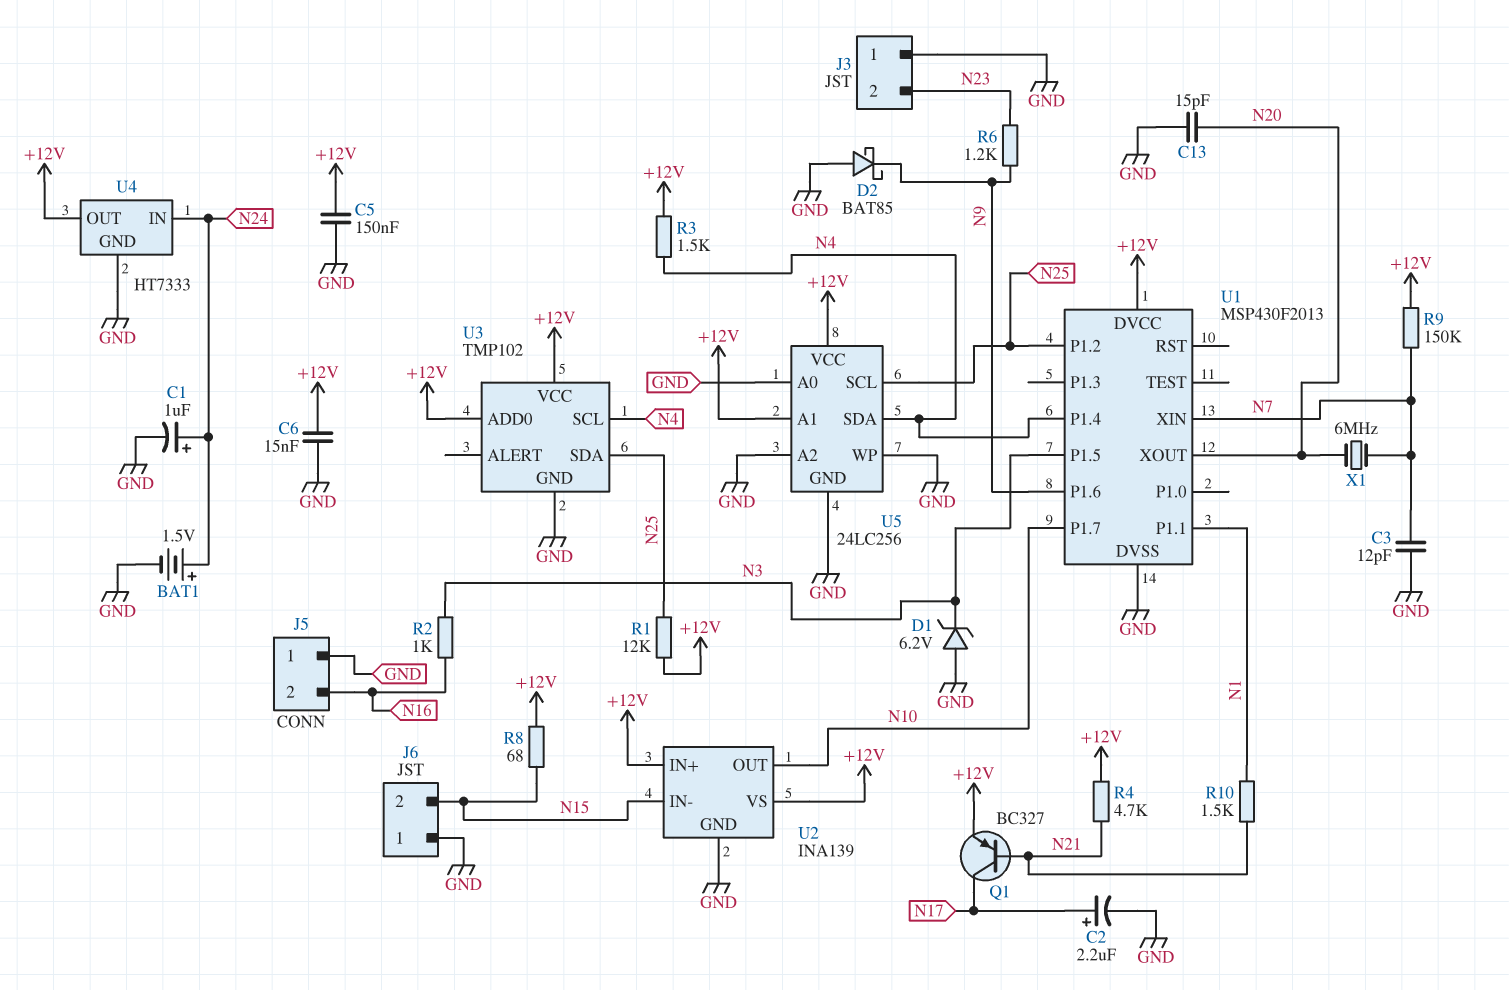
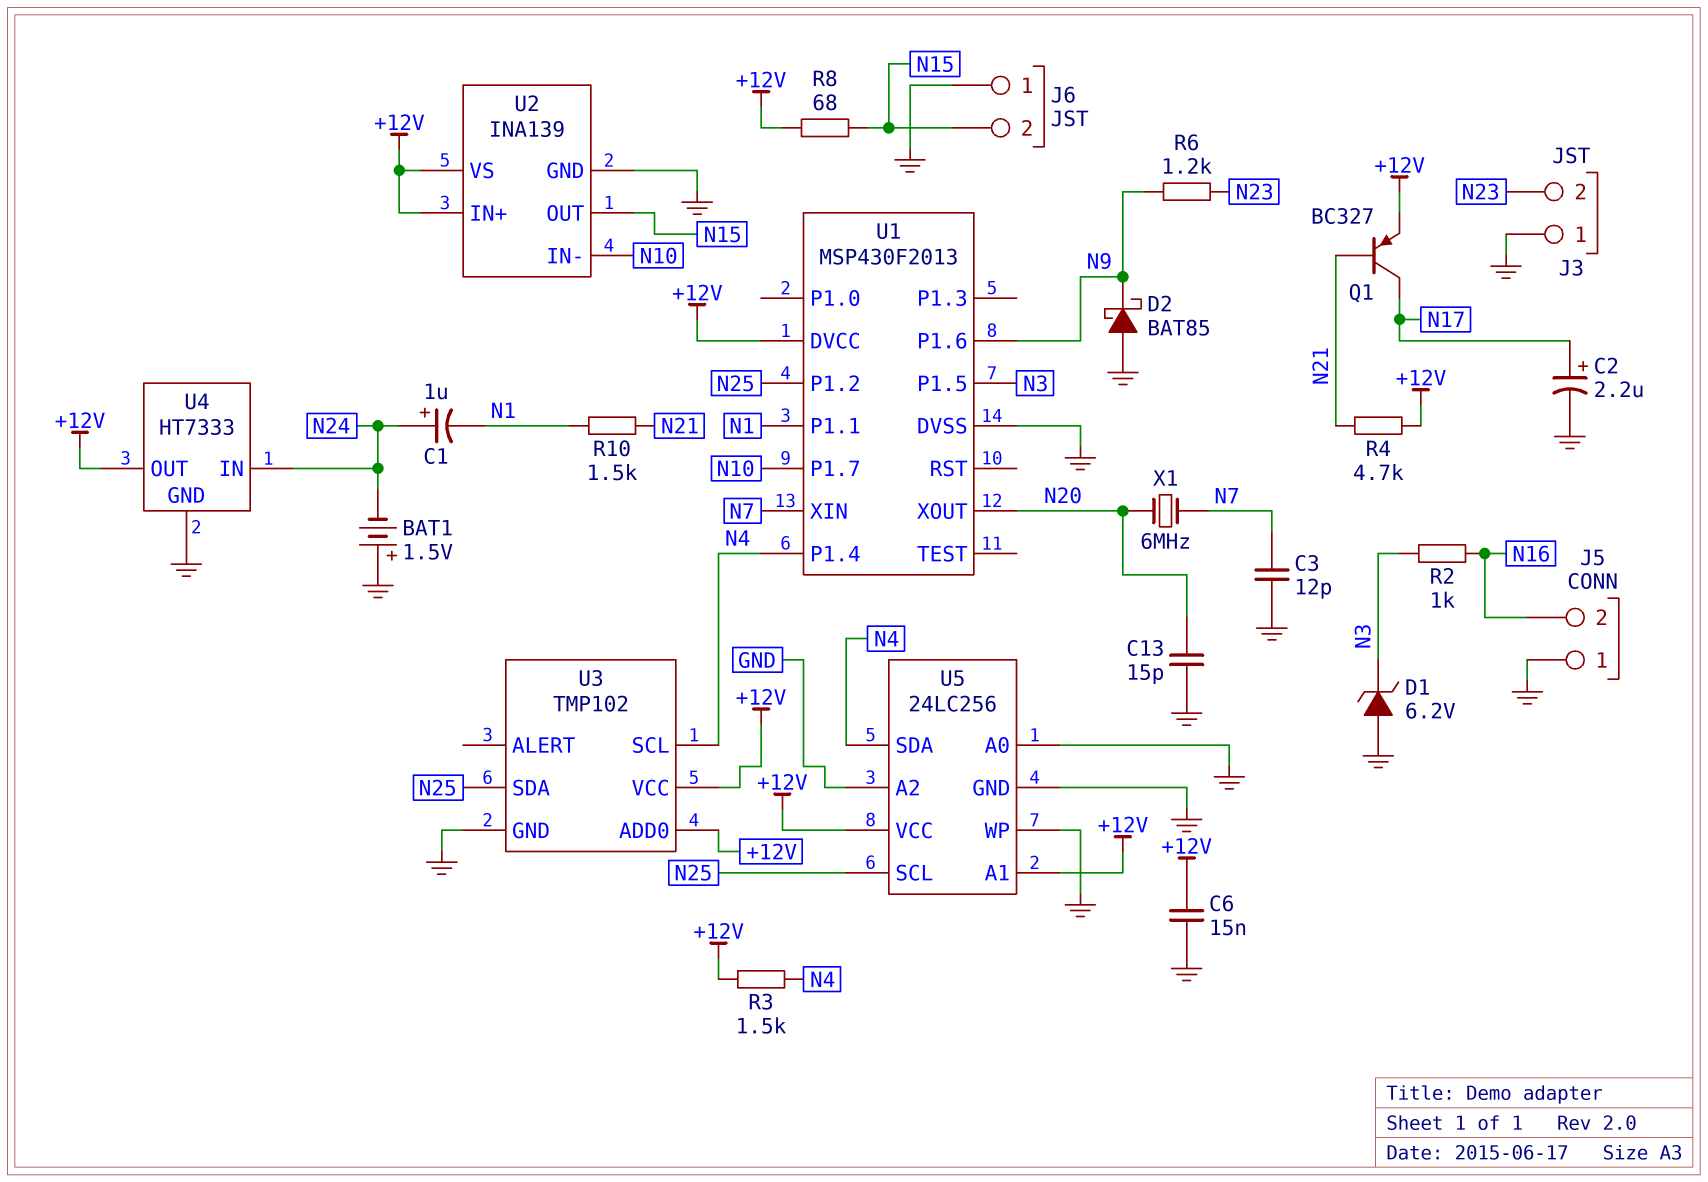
BAT1: 1.5V (plus N24, minus GND) -> 1.5V (plus GND, minus N24)
C1: 1uF (plus N24, minus GND) -> 1uF (plus N24, minus N1)
C5: 150nF (+12V, GND) -> none
R1: 12k (+12V, N25) -> none
R9: 150k (+12V, N7) -> none
U2 pin IN-: N15 -> N10
U2 pin OUT: N10 -> N15

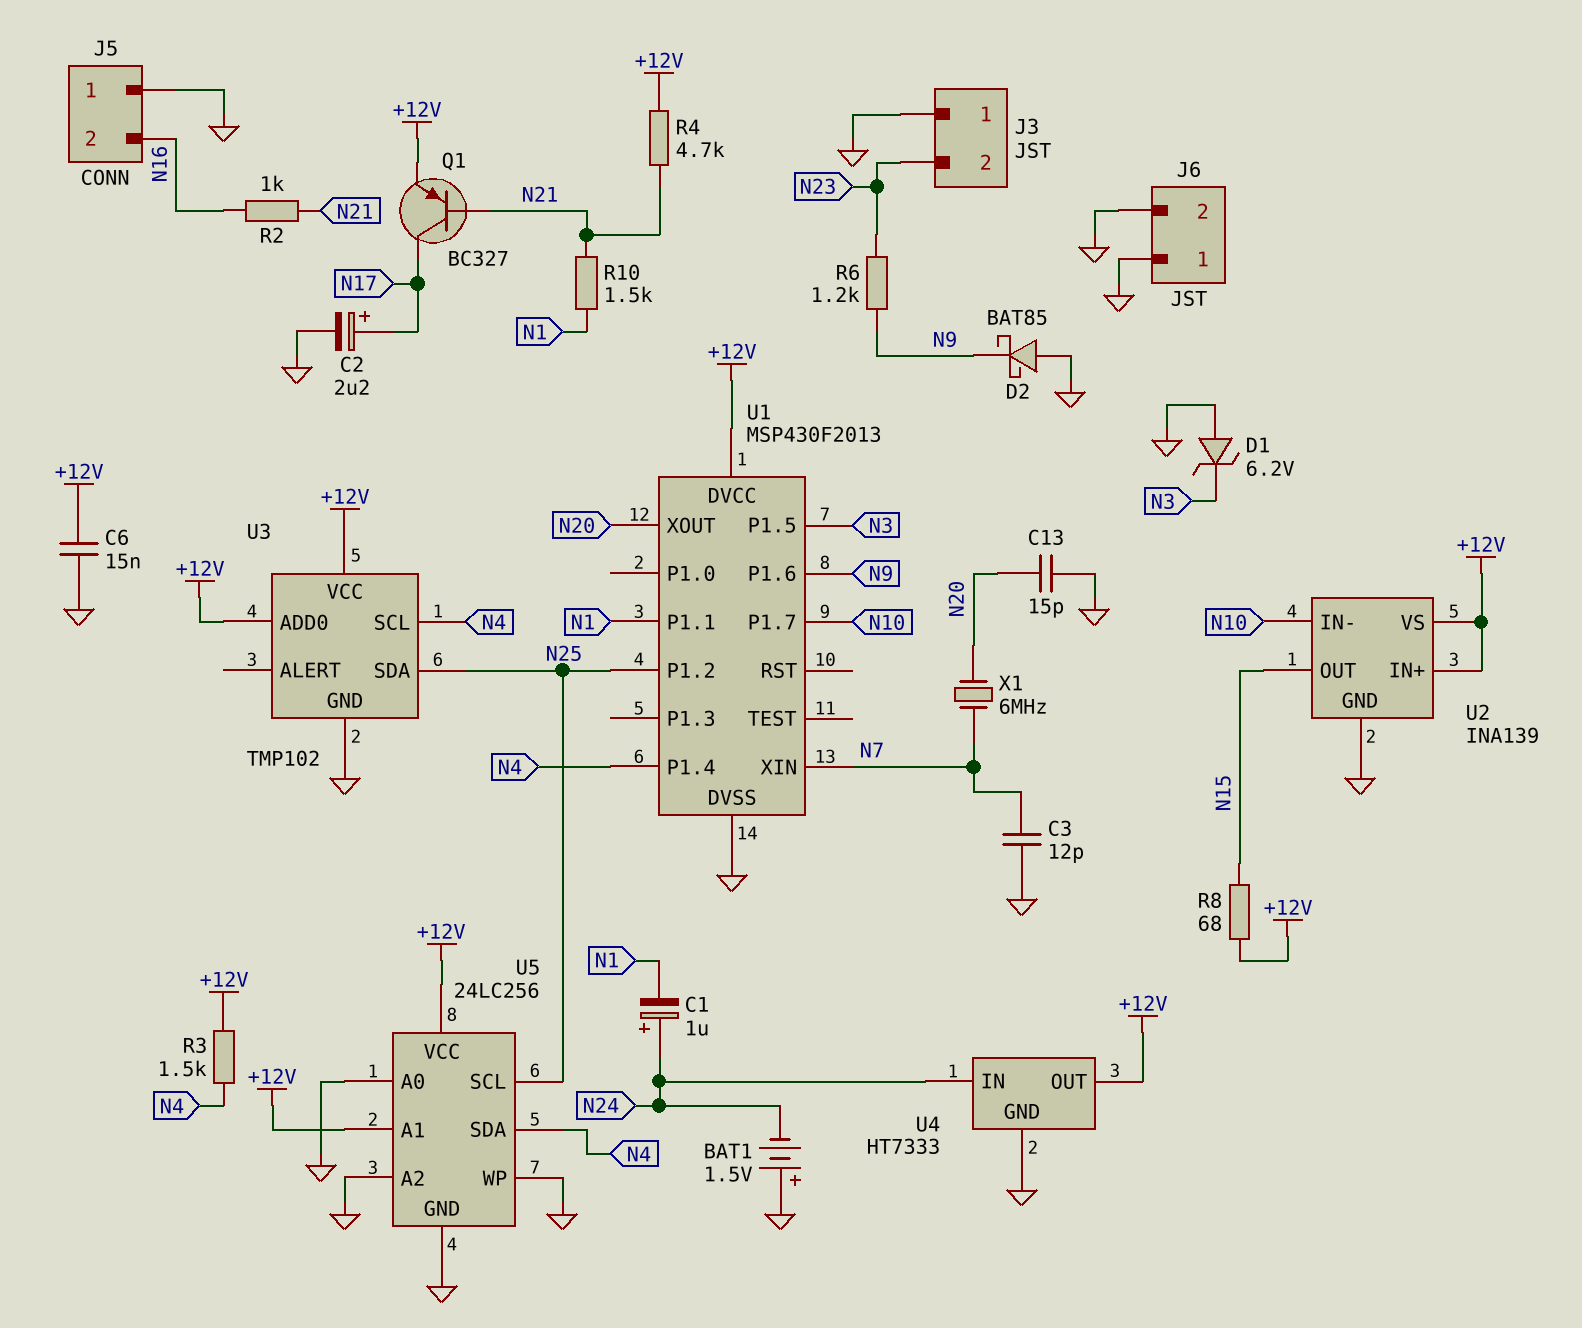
J6 pin 2: N15 -> GND
R2: 1k (N3, N16) -> 1k (N16, N21)

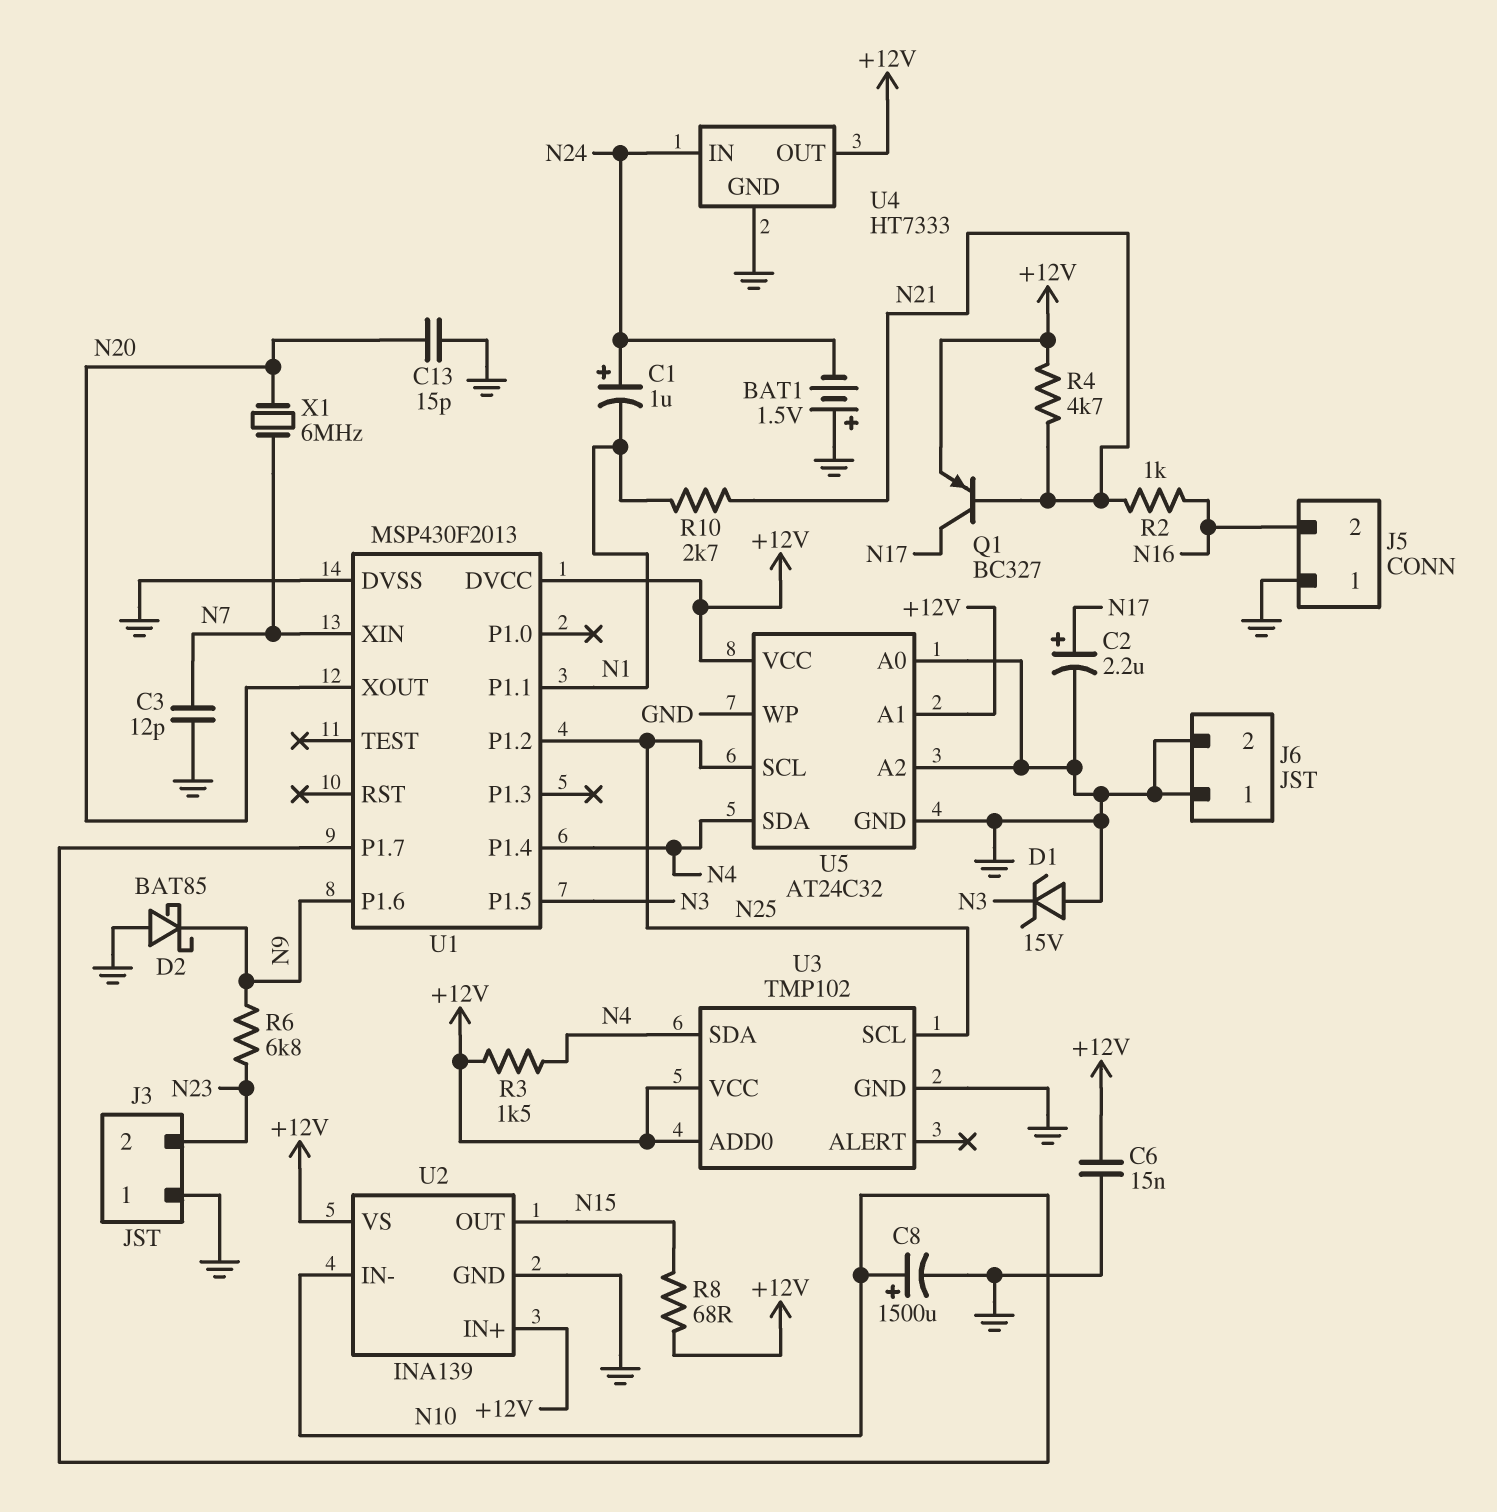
C8: none -> 1500uF (plus N10, minus GND)
D1: zener 6.2V (A GND, K N3) -> zener 15V (A GND, K N3)
R6: 1.2k (N9, N23) -> 6.8k (N9, N23)
R10: 1.5k (N1, N21) -> 2.7k (N1, N21)
U3 pin SCL: N4 -> N25
U3 pin SDA: N25 -> N4
U5: 24LC256 -> AT24C32

